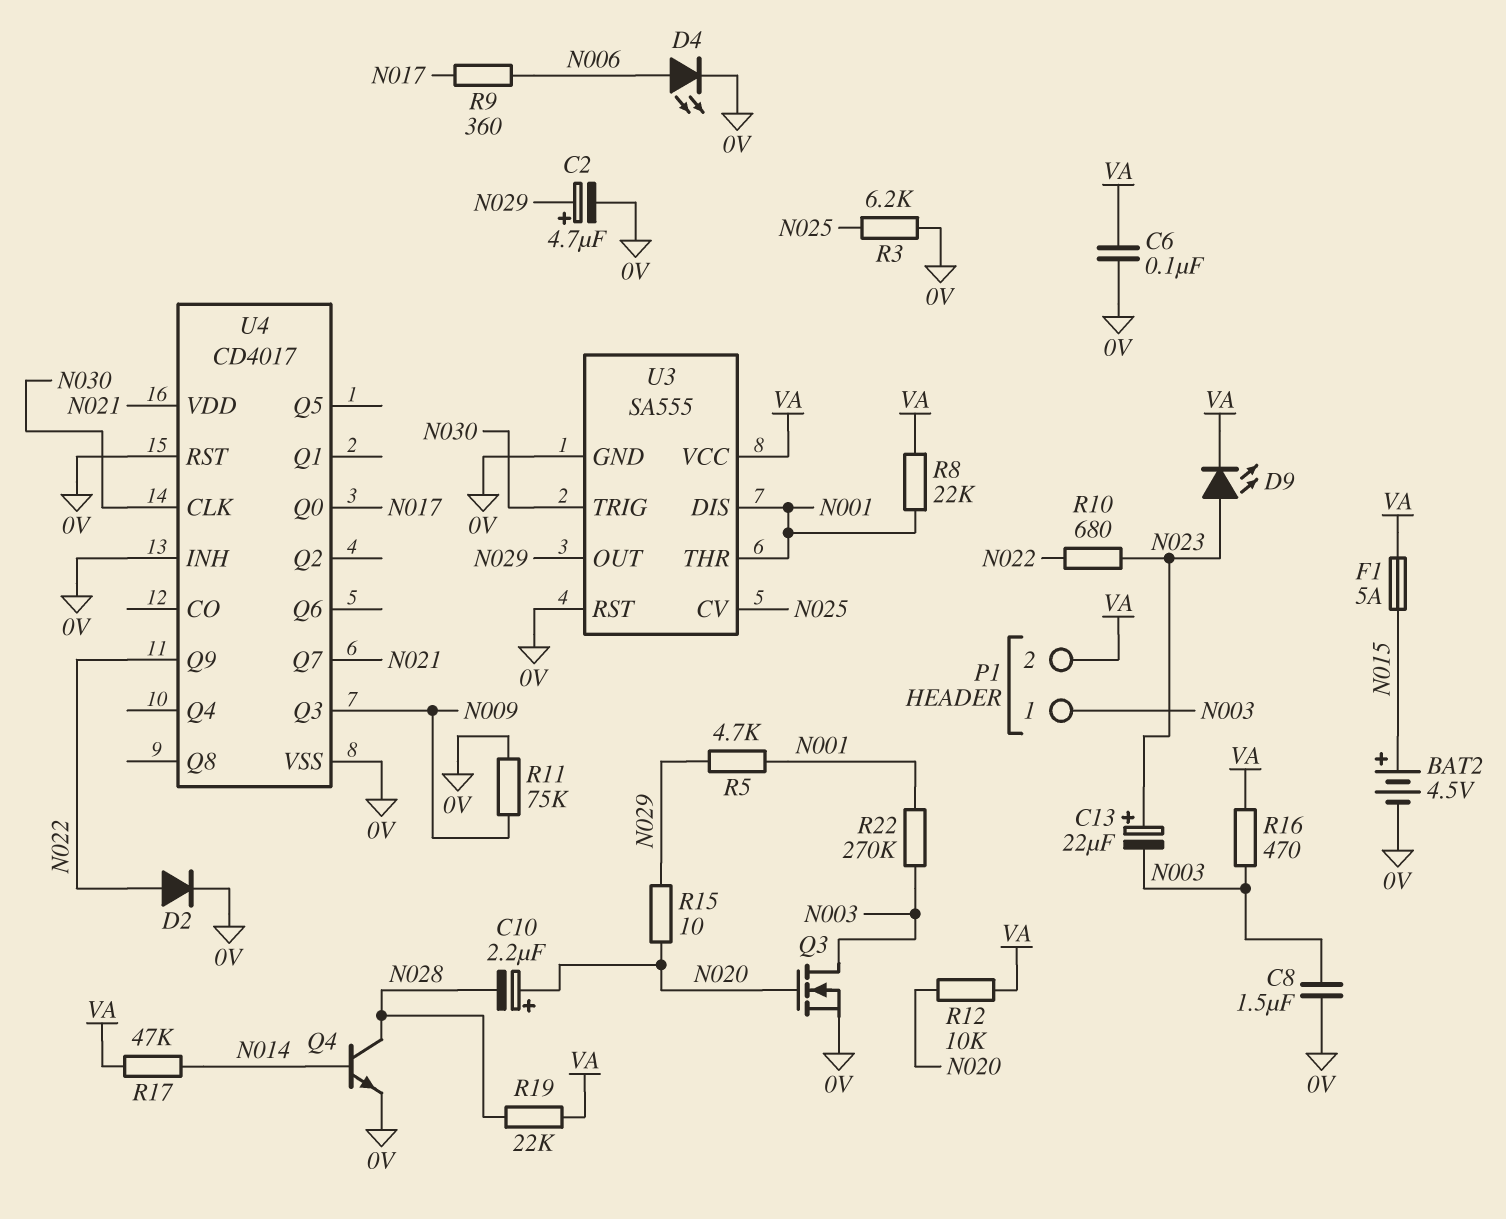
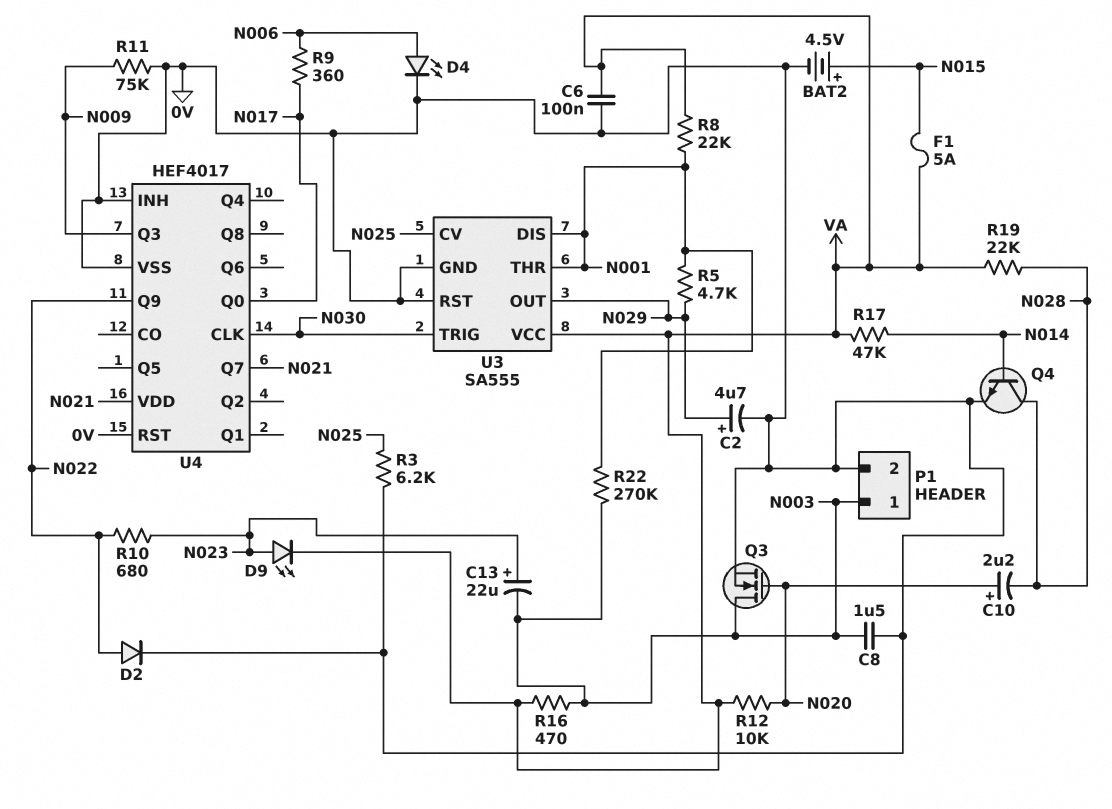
P1 pin 2: VA -> 0V
R15: 10 (N020, N029) -> none
U4: CD4017 -> HEF4017

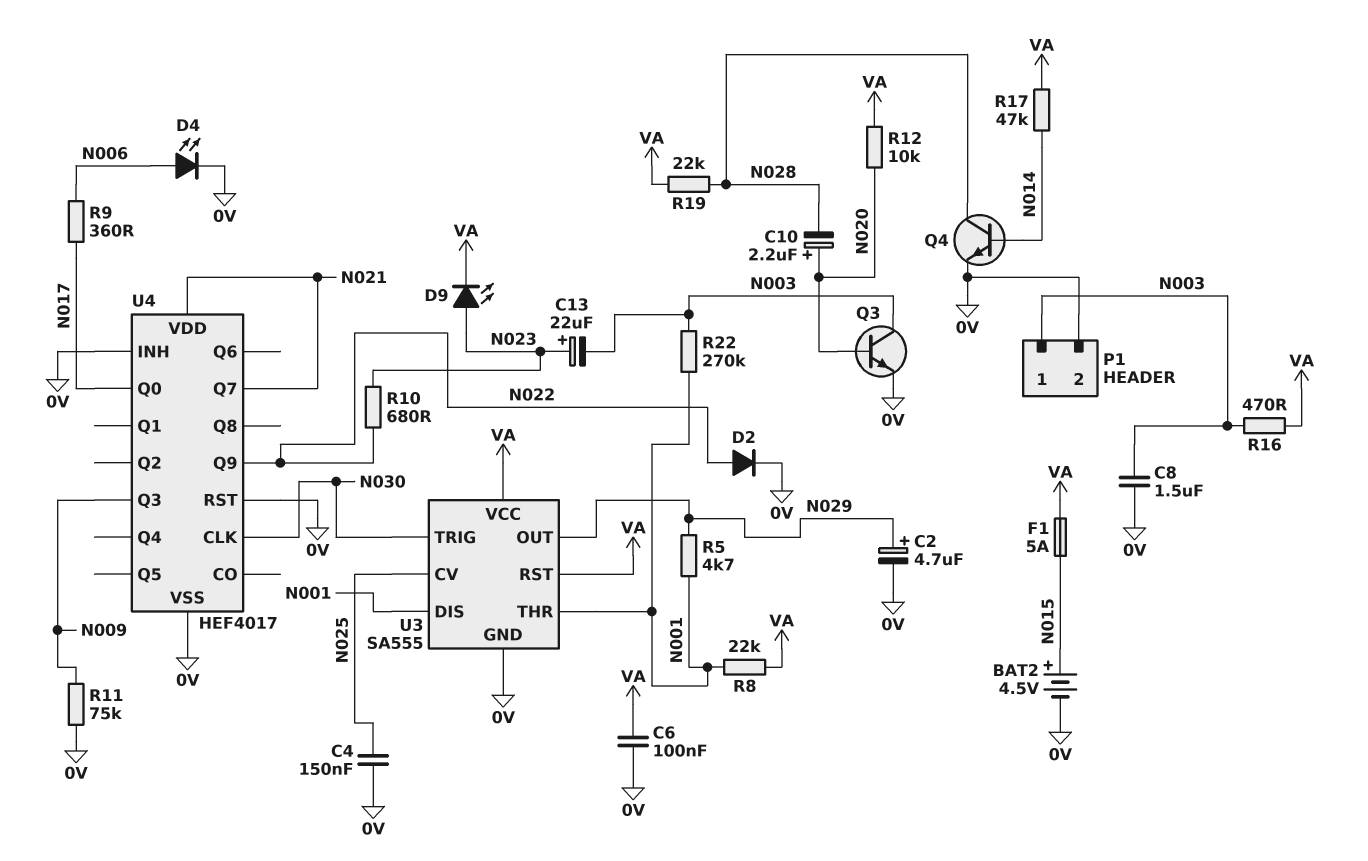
C4: none -> 150nF (0V, N025)
Q3: NMOS (G N020, D N003, S 0V) -> NPN (B N020, C N003, E 0V)
R3: 6.2k (0V, N025) -> none
U3 pin RST: 0V -> VA

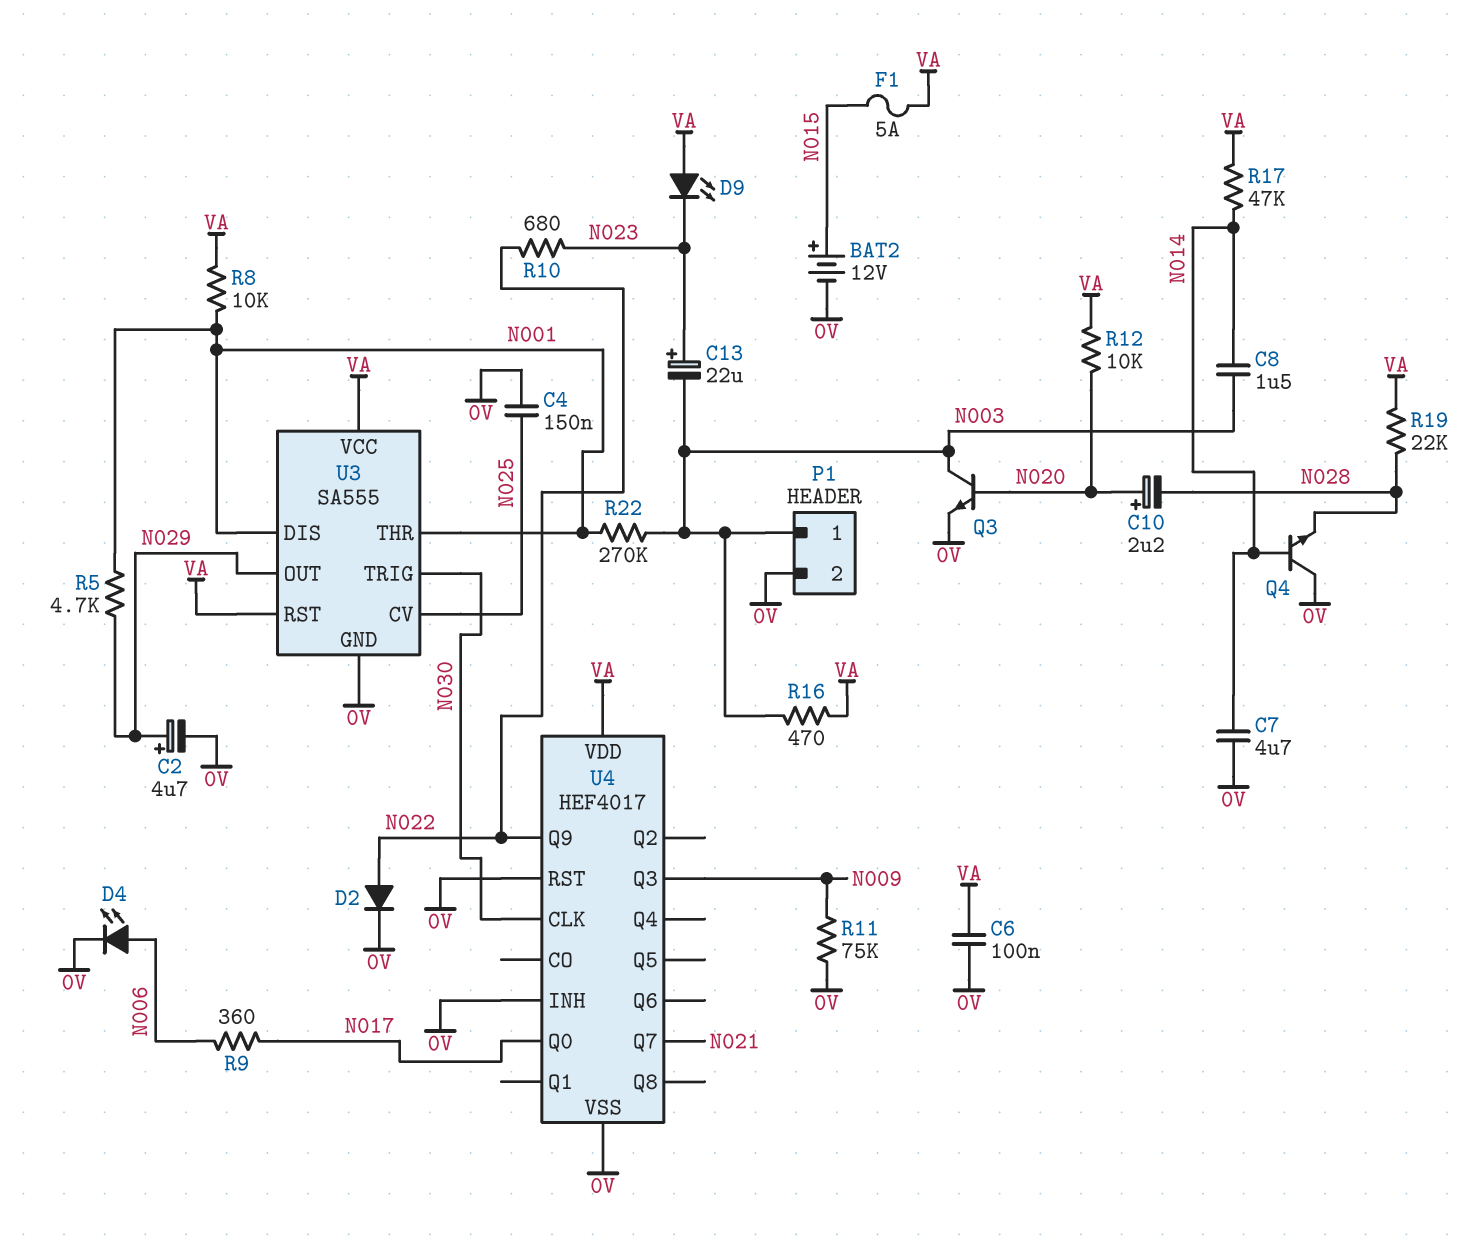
BAT2: 4.5V (plus N015, minus 0V) -> 12V (plus N015, minus 0V)
C7: none -> 4.7uF (0V, N014)
C8: 1.5uF (0V, N003) -> 1.5uF (N003, N014)
D9: LED (A N023, K VA) -> LED (A VA, K N023)
Q4: NPN (B N014, C N028, E 0V) -> NPN (B N014, C 0V, E N028)
R8: 22k (N001, VA) -> 10k (N001, VA)
U4 pin VDD: N021 -> VA

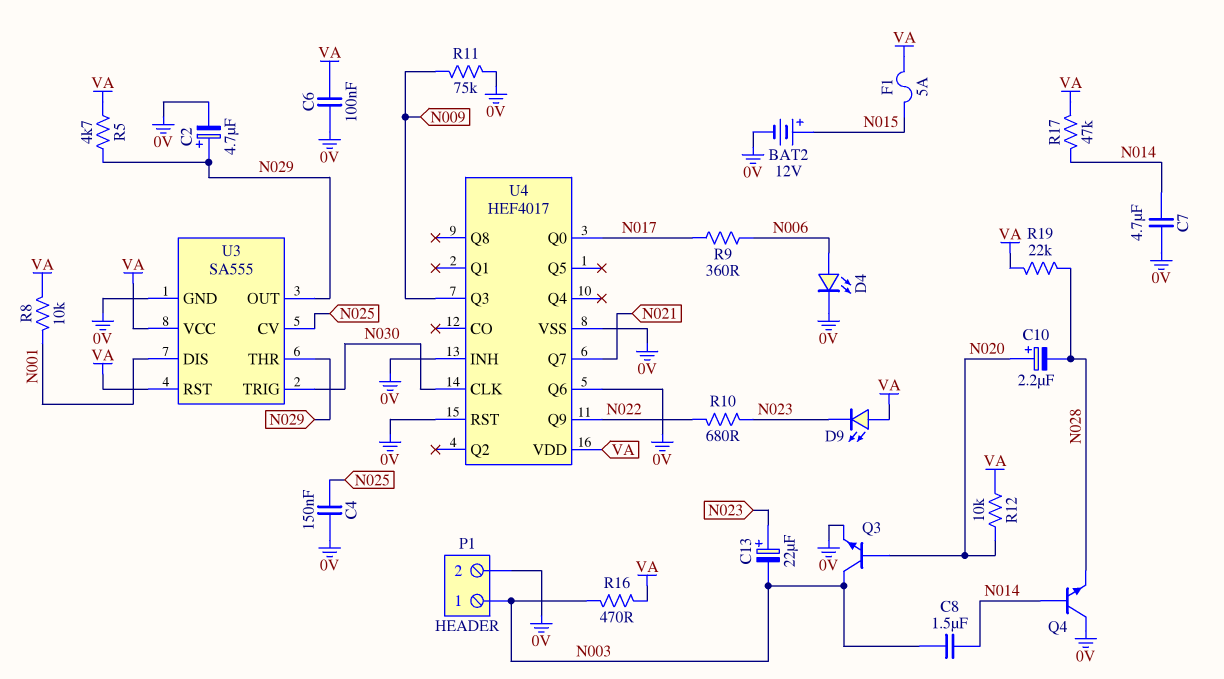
D2: diode (A N022, K 0V) -> none
R5: 4.7k (N001, N029) -> 4.7k (N029, VA)
R22: 270k (N001, N003) -> none
U3 pin THR: N001 -> N029
U4 pin Q6: none -> 0V

